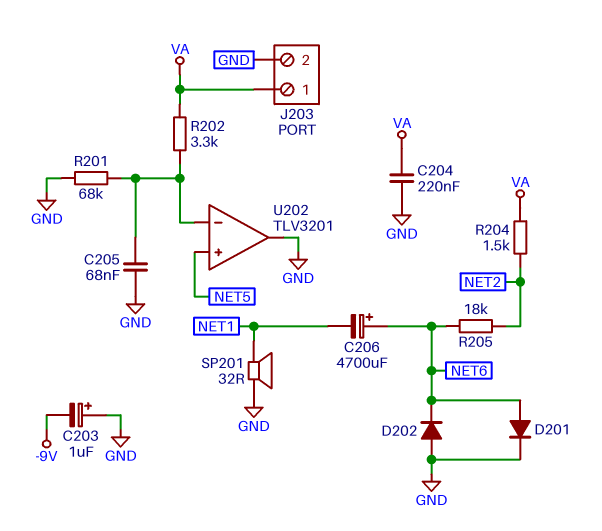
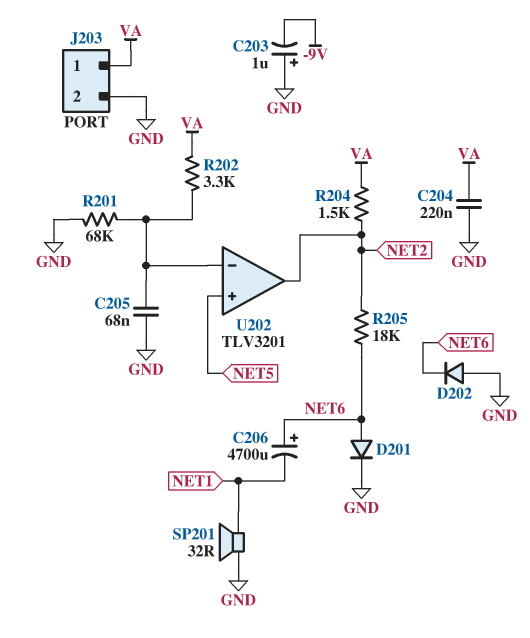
U202 pin out: GND -> NET2

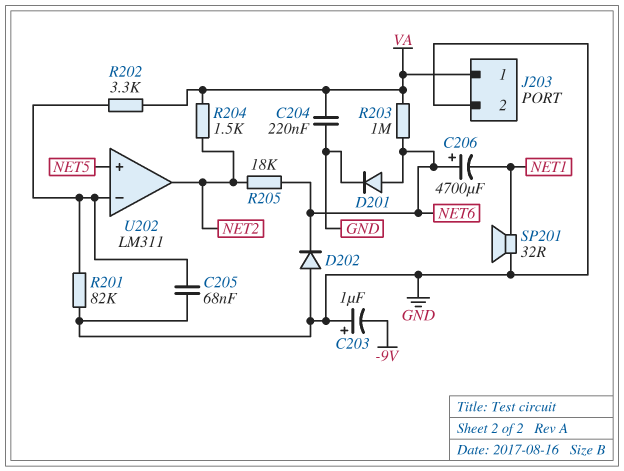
R201: 68k (GND, U202/in-) -> 82k (GND, U202/in-)
R203: none -> 1M (NET6, VA)
U202: TLV3201 -> LM311

